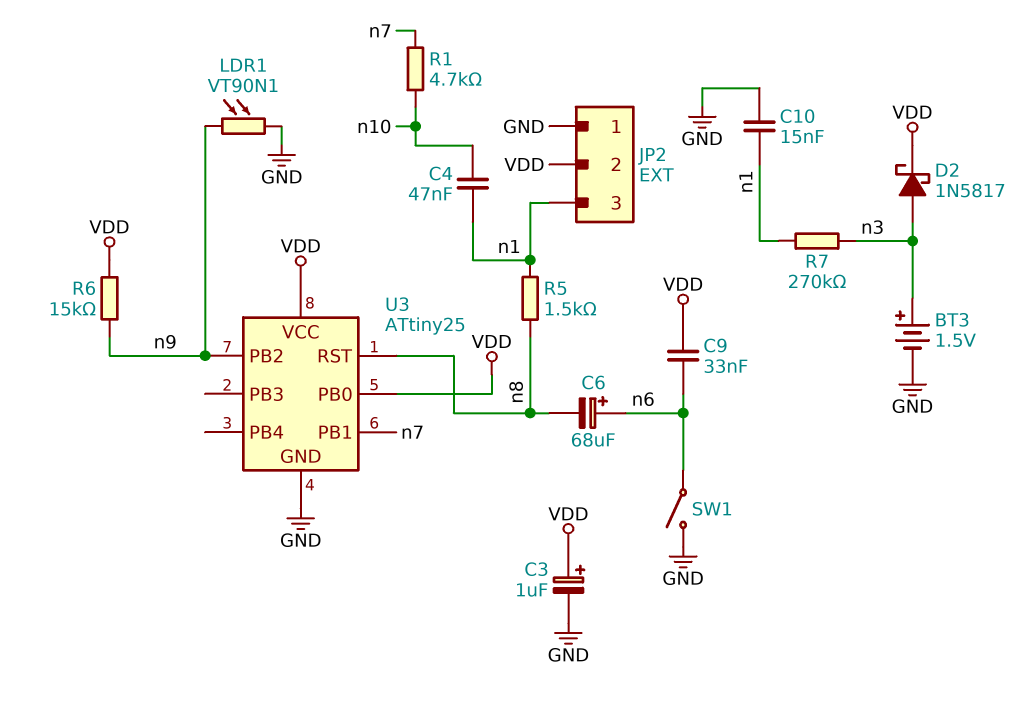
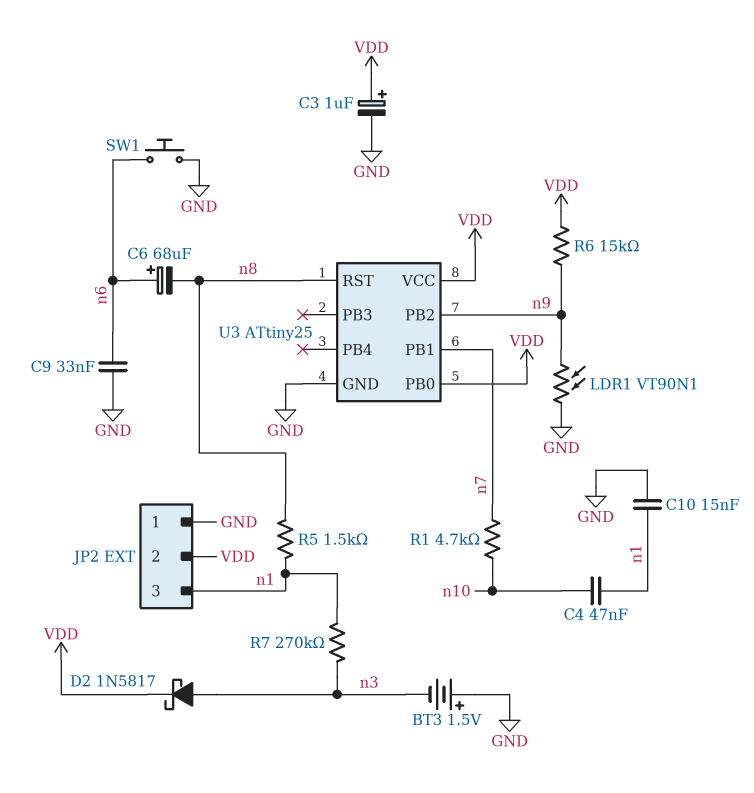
BT3: 1.5V (plus n3, minus GND) -> 1.5V (plus GND, minus n3)
C9: 33nF (VDD, n6) -> 33nF (GND, n6)
SW1: switch (GND, n6) -> button (GND, n6)

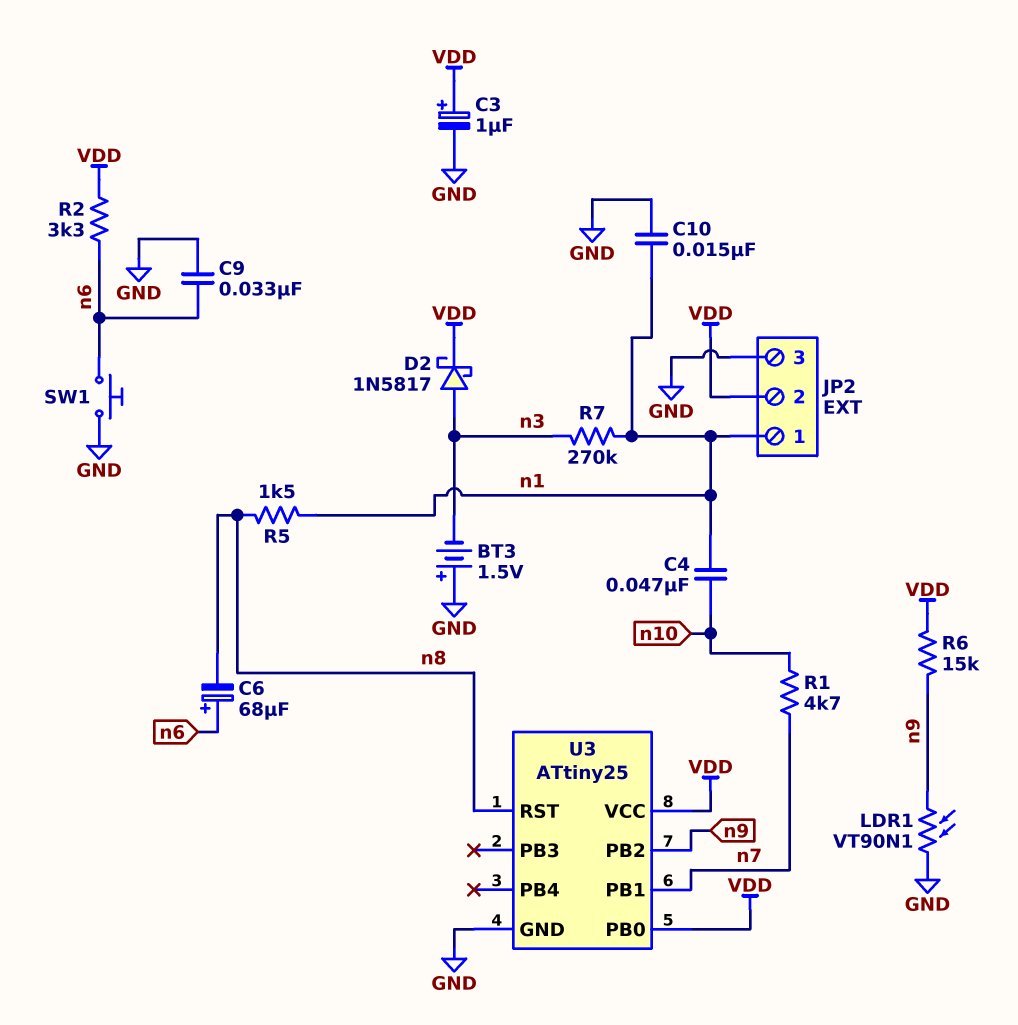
JP2 pin 1: GND -> n1
JP2 pin 3: n1 -> GND
R2: none -> 3.3k (VDD, n6)

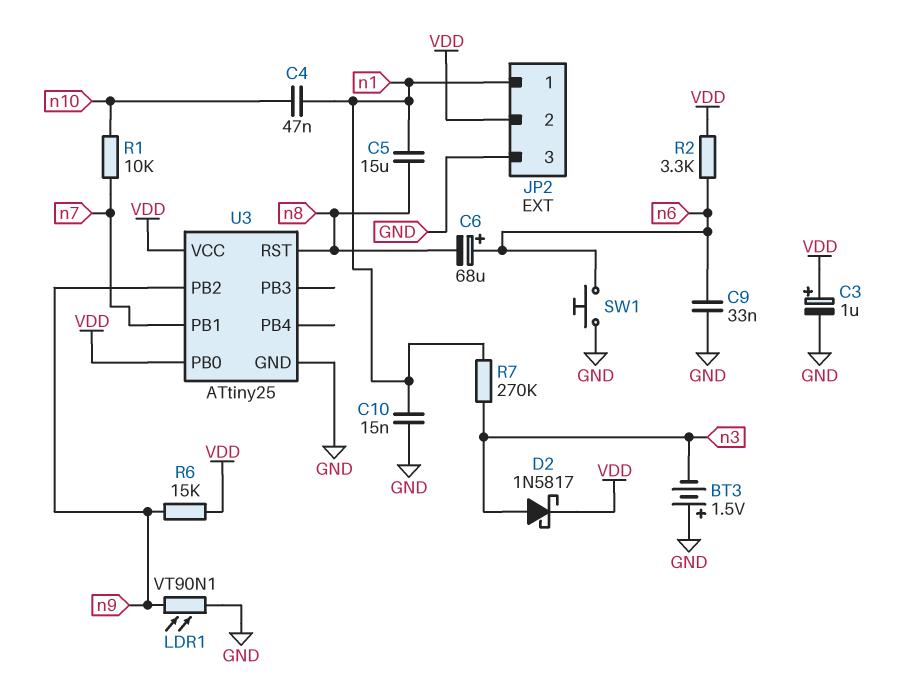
C5: none -> 15uF (n1, n8)
R1: 4.7k (n7, n10) -> 10k (n7, n10)
R5: 1.5k (n1, n8) -> none

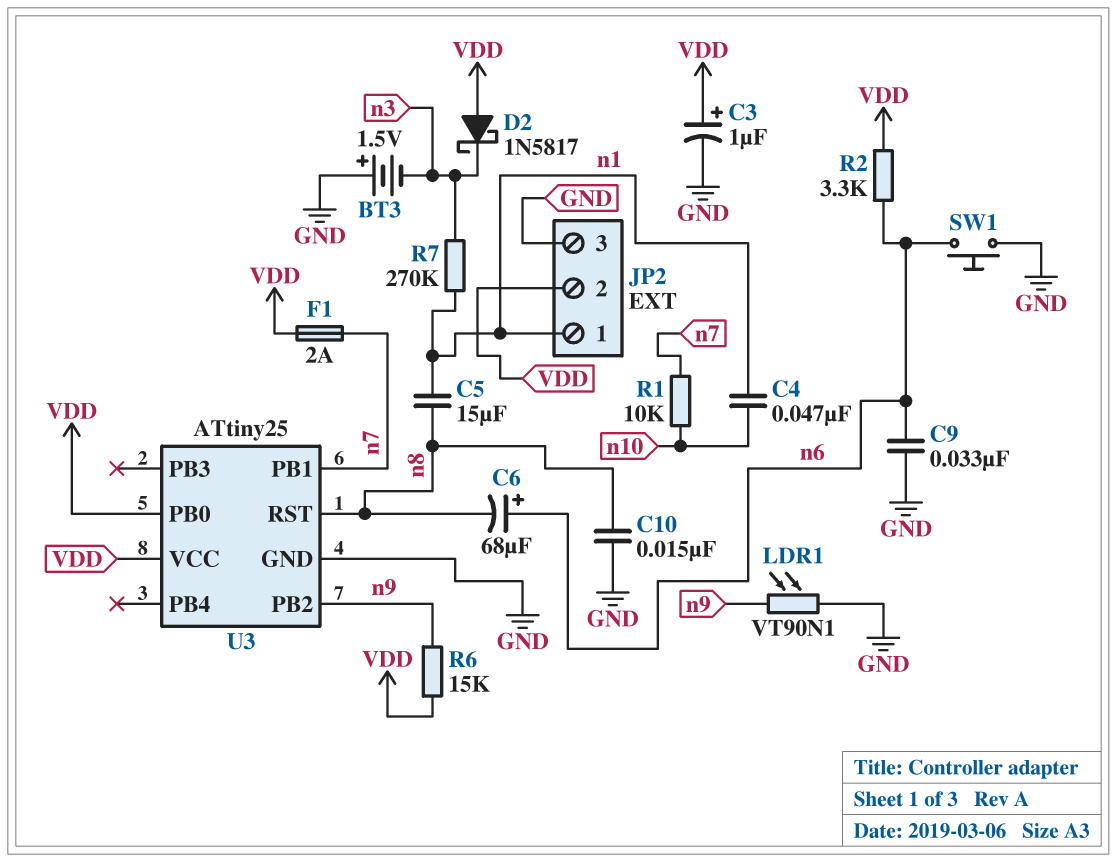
C10: 15nF (GND, n1) -> 15nF (GND, n8)
D2: schottky 1N5817 (A n3, K VDD) -> schottky 1N5817 (A VDD, K n3)
F1: none -> 2A (VDD, n7)

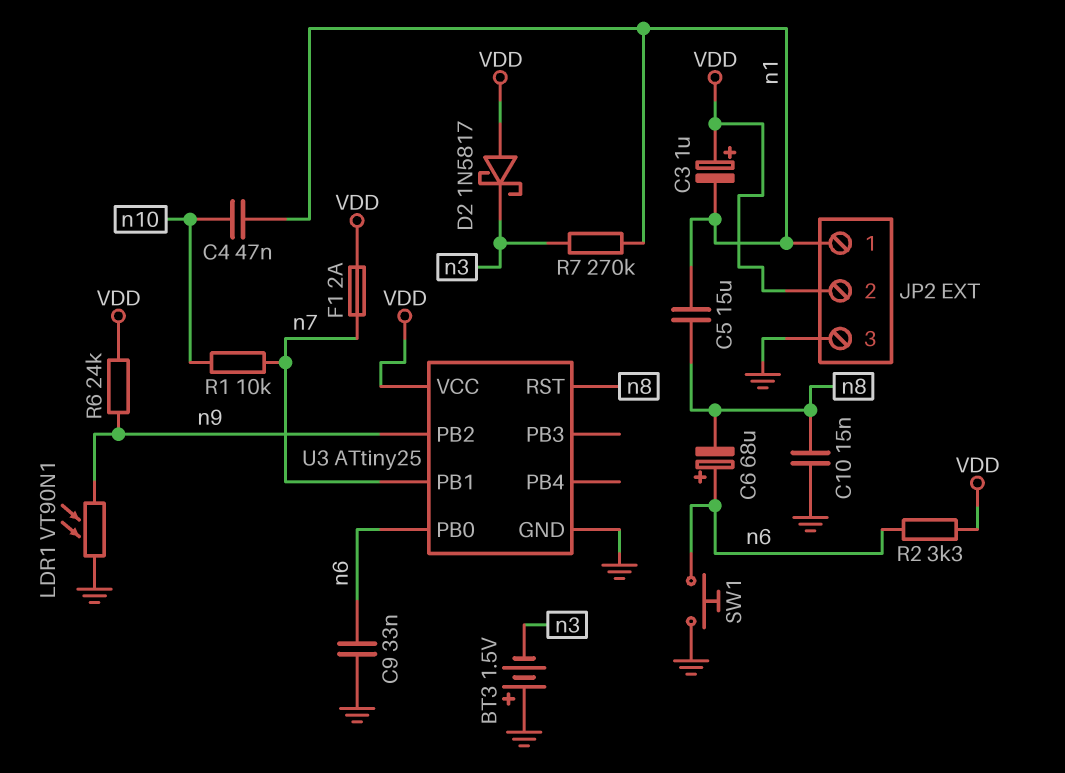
C3: 1uF (plus VDD, minus GND) -> 1uF (plus VDD, minus n1)
R6: 15k (VDD, n9) -> 24k (VDD, n9)
U3 pin PB0: VDD -> n6

